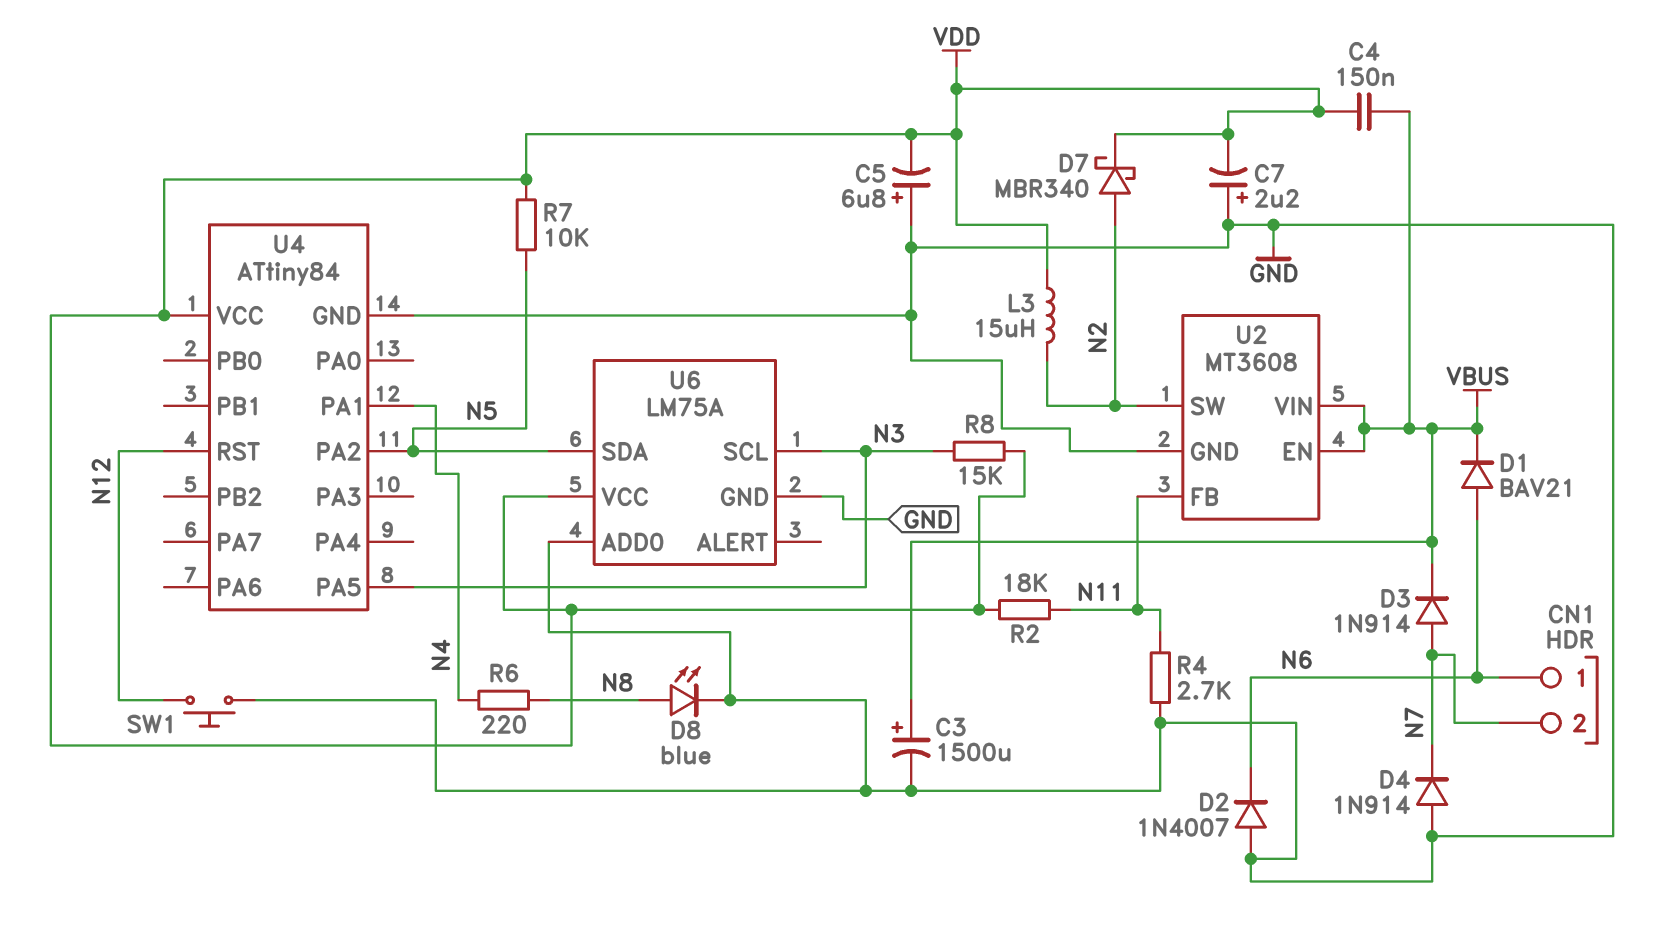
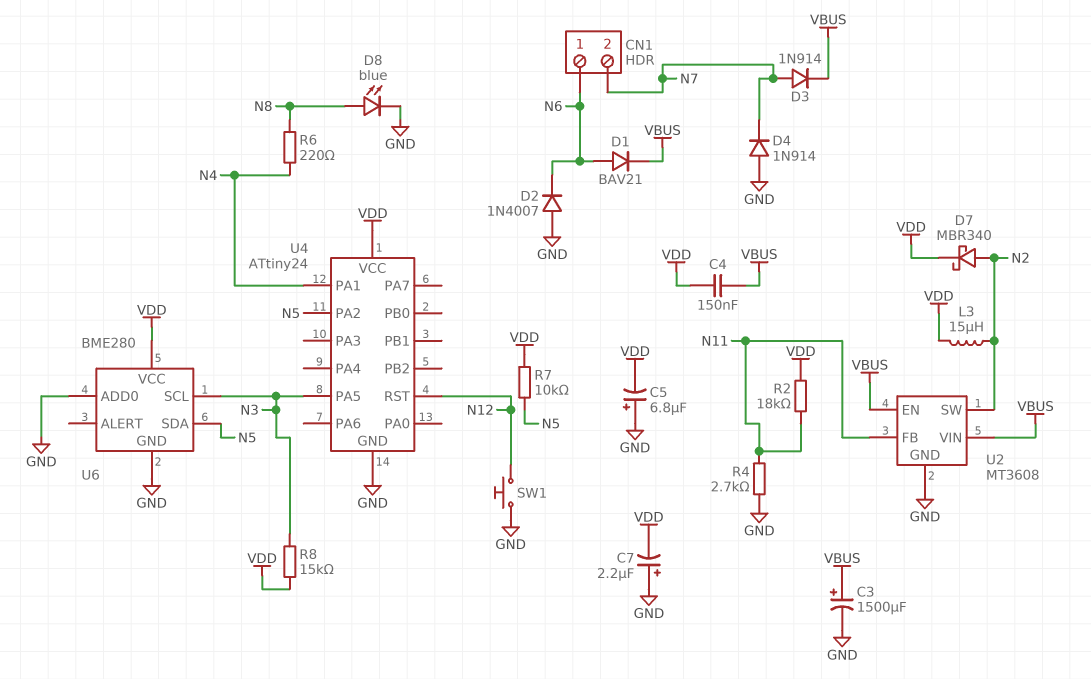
U4: ATtiny84 -> ATtiny24
U6: LM75A -> BME280

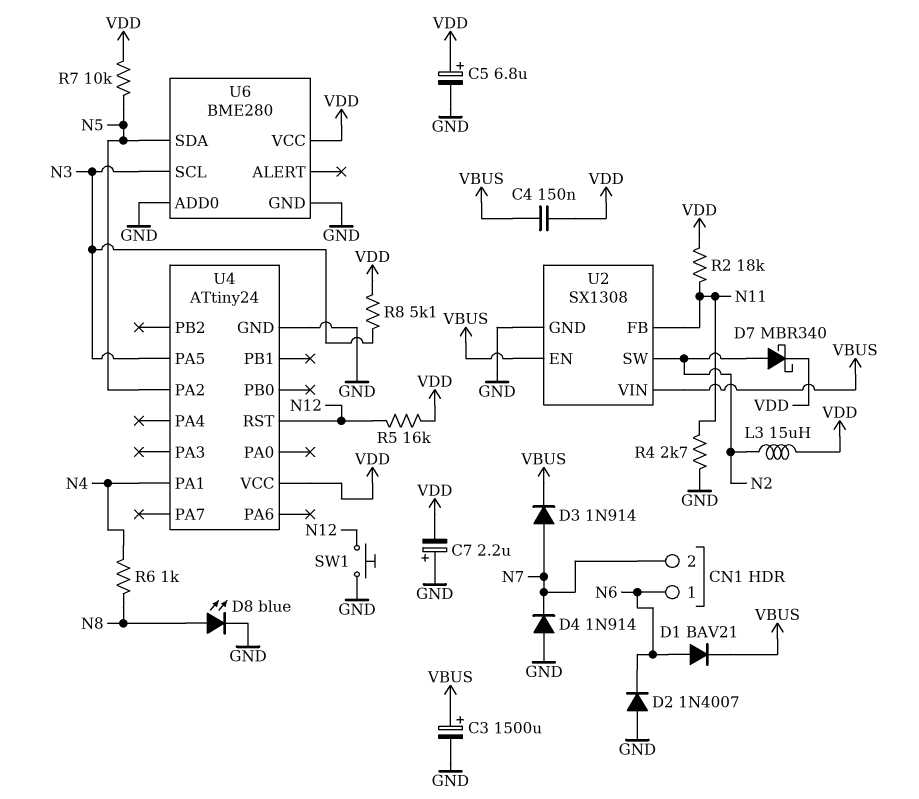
C5: 6.8uF (plus GND, minus VDD) -> 6.8uF (plus VDD, minus GND)
R5: none -> 16k (N12, VDD)
R6: 220 (N4, N8) -> 1k (N4, N8)
R8: 15k (N3, VDD) -> 5.1k (N3, VDD)
U2: MT3608 -> SX1308

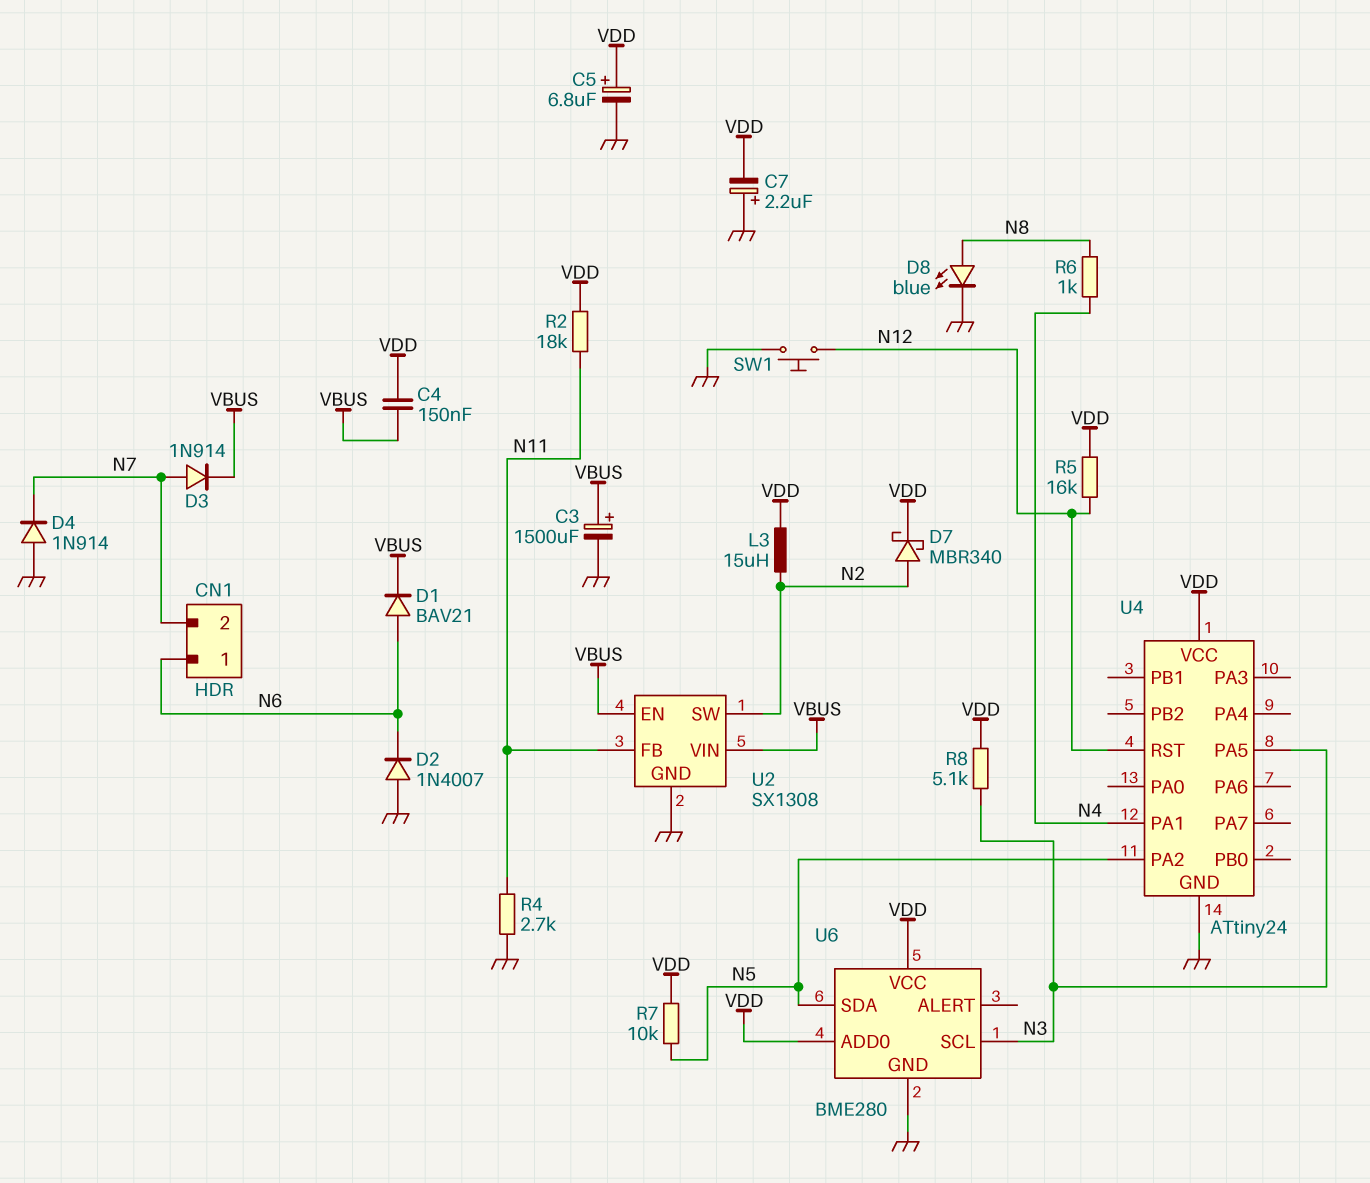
U6 pin ADD0: GND -> VDD

